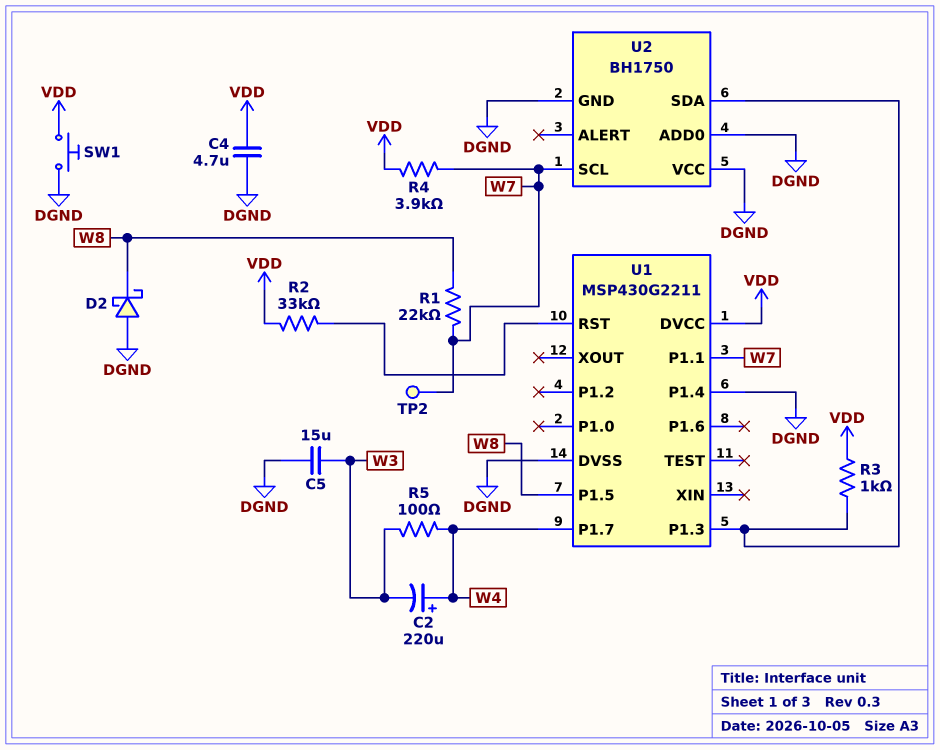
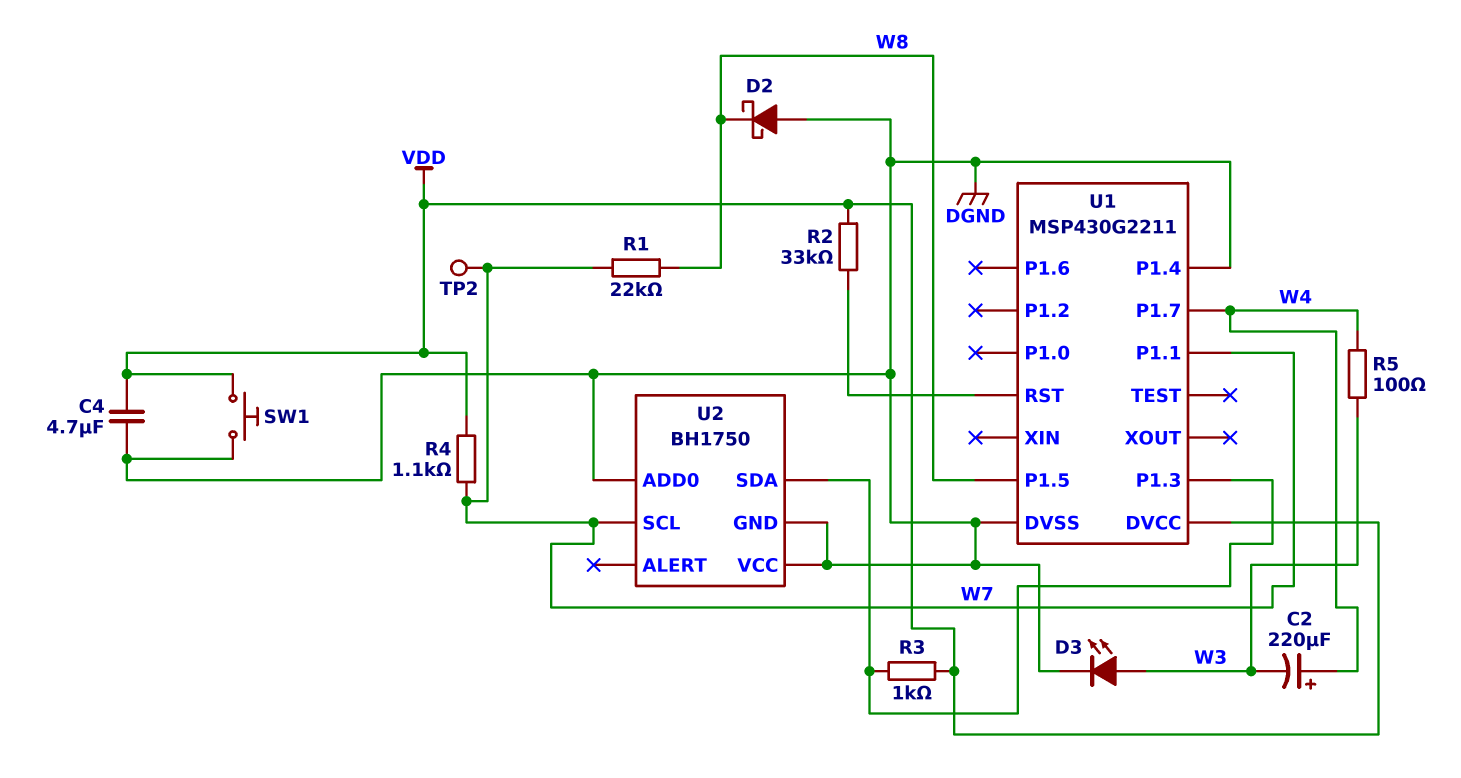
C5: 15uF (DGND, W3) -> none
D3: none -> LED (A W3, K DGND)
R4: 3.9k (VDD, W7) -> 1.1k (VDD, W7)

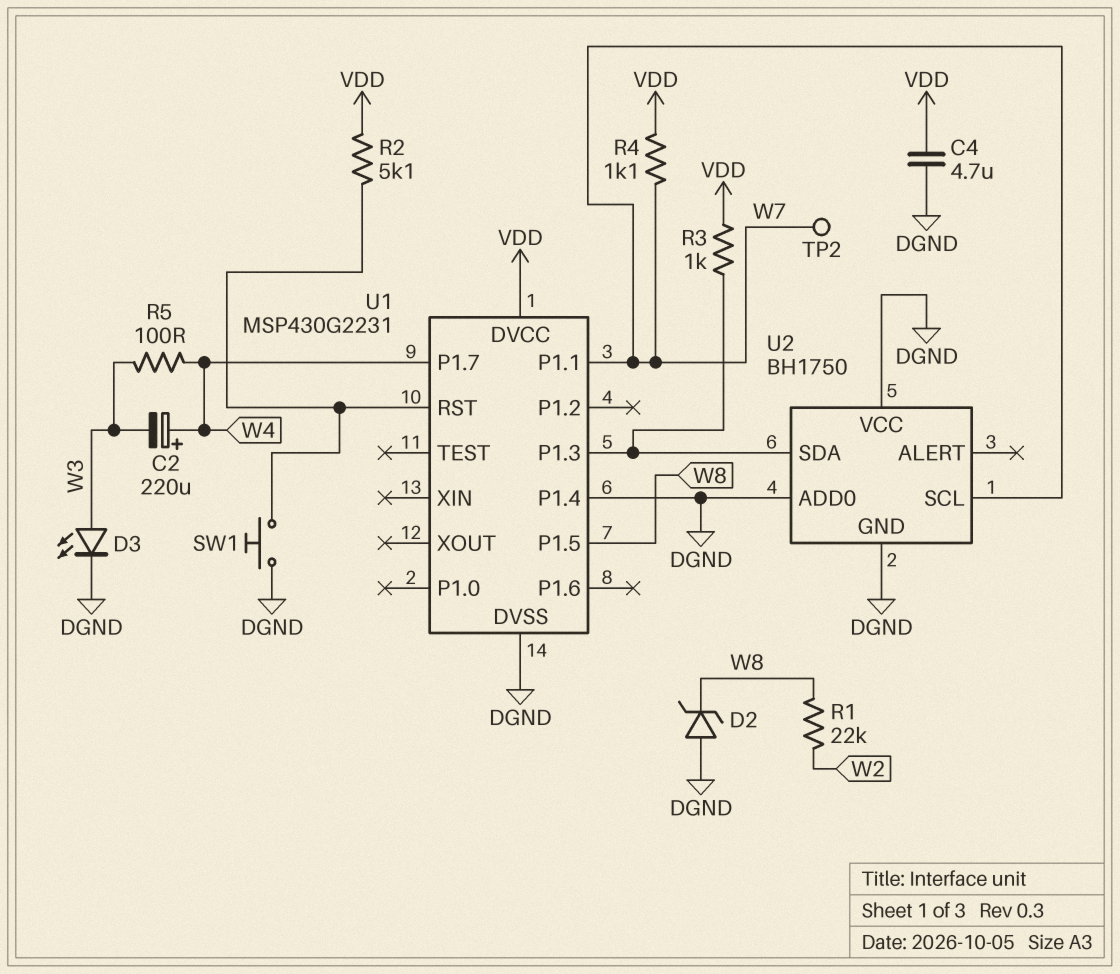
D2: schottky (A DGND, K W8) -> zener (A DGND, K W8)
R1: 22k (W7, W8) -> 22k (W2, W8)
R2: 33k (U1/RST, VDD) -> 5.1k (U1/RST, VDD)
SW1: button (DGND, VDD) -> button (DGND, U1/RST)
U1: MSP430G2211 -> MSP430G2231

